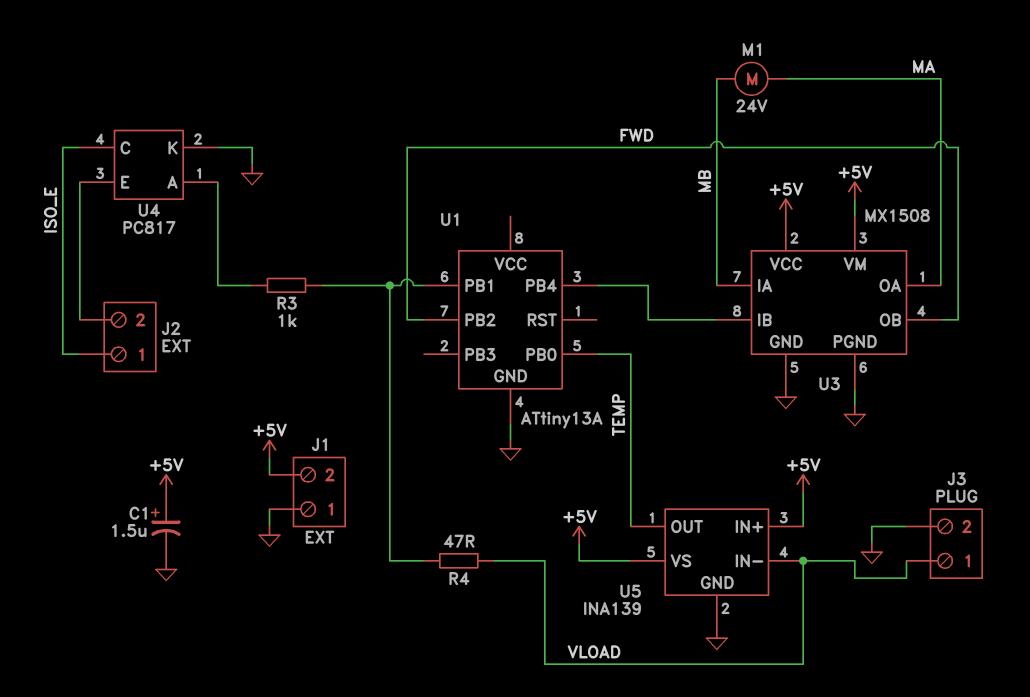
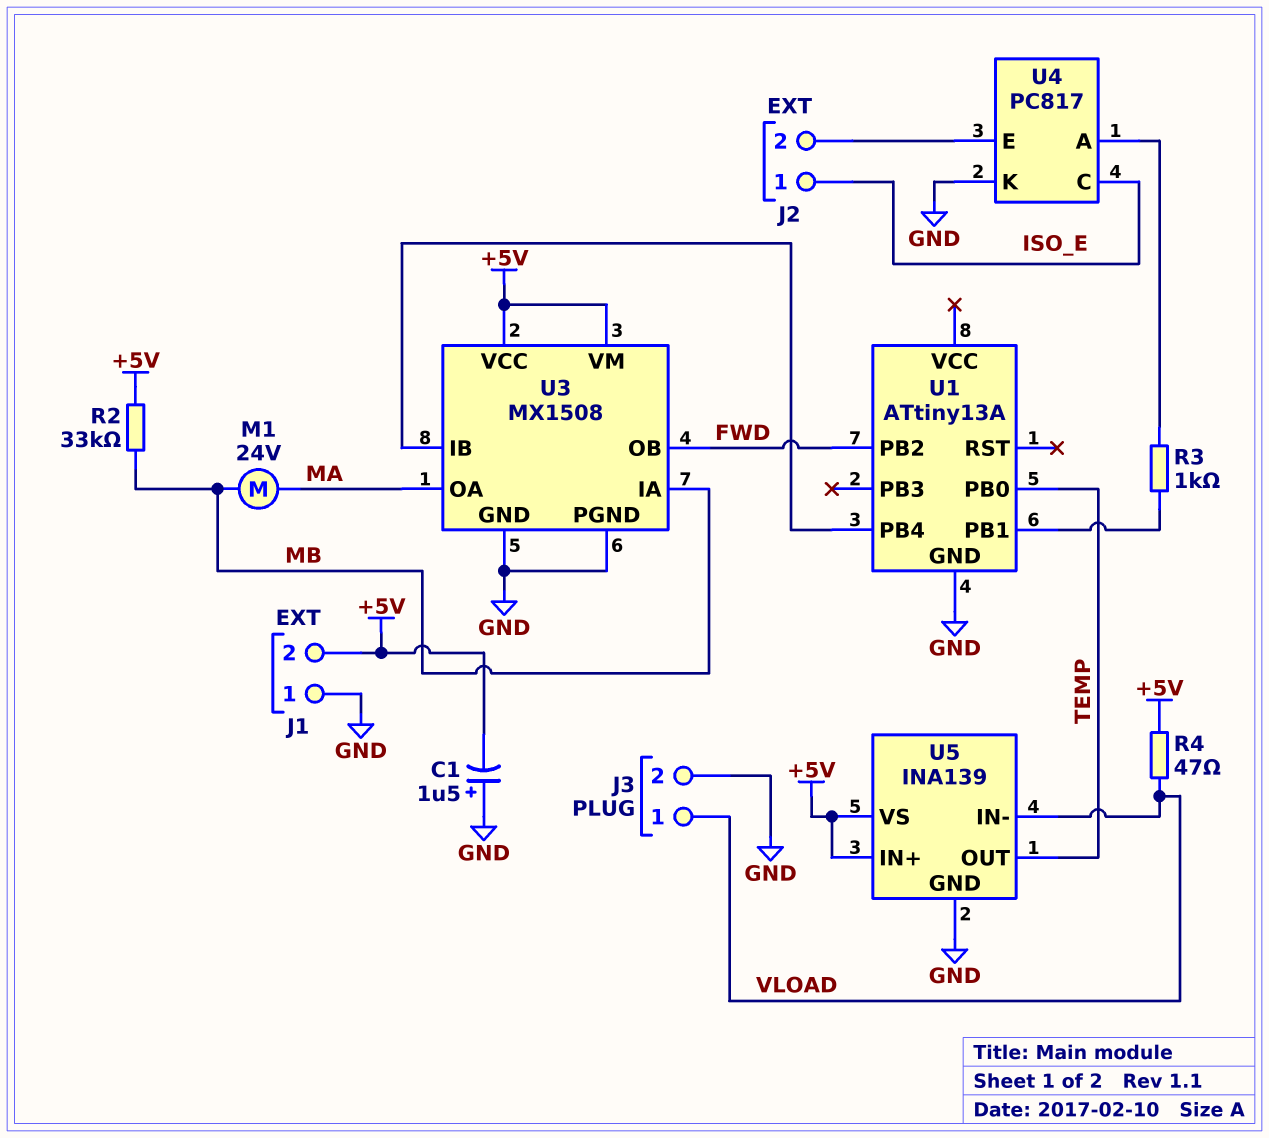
C1: 1.5uF (plus +5V, minus GND) -> 1.5uF (plus GND, minus +5V)
R2: none -> 33k (+5V, MB)
R4: 47 (U1/PB1, VLOAD) -> 47 (+5V, VLOAD)

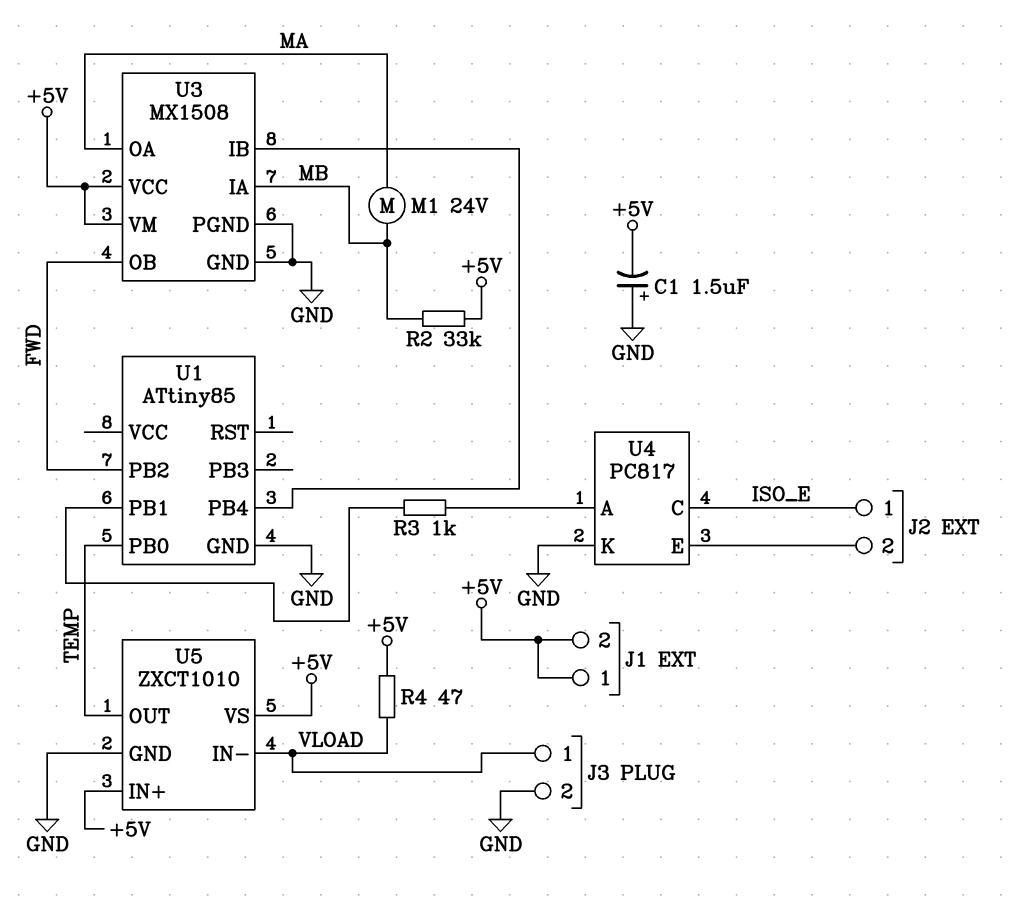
J1 pin 1: GND -> +5V
U1: ATtiny13A -> ATtiny85
U5: INA139 -> ZXCT1010

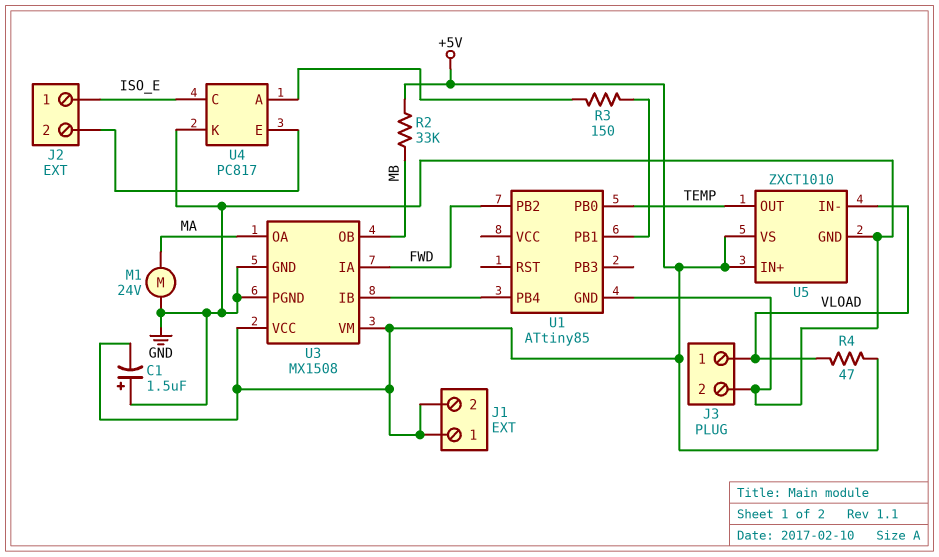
M1: motor 24V (MA, MB) -> motor 24V (GND, MA)
R3: 1k (U1/PB1, U4/A) -> 150 (U1/PB1, U4/A)
U3 pin IA: MB -> FWD
U3 pin OB: FWD -> MB

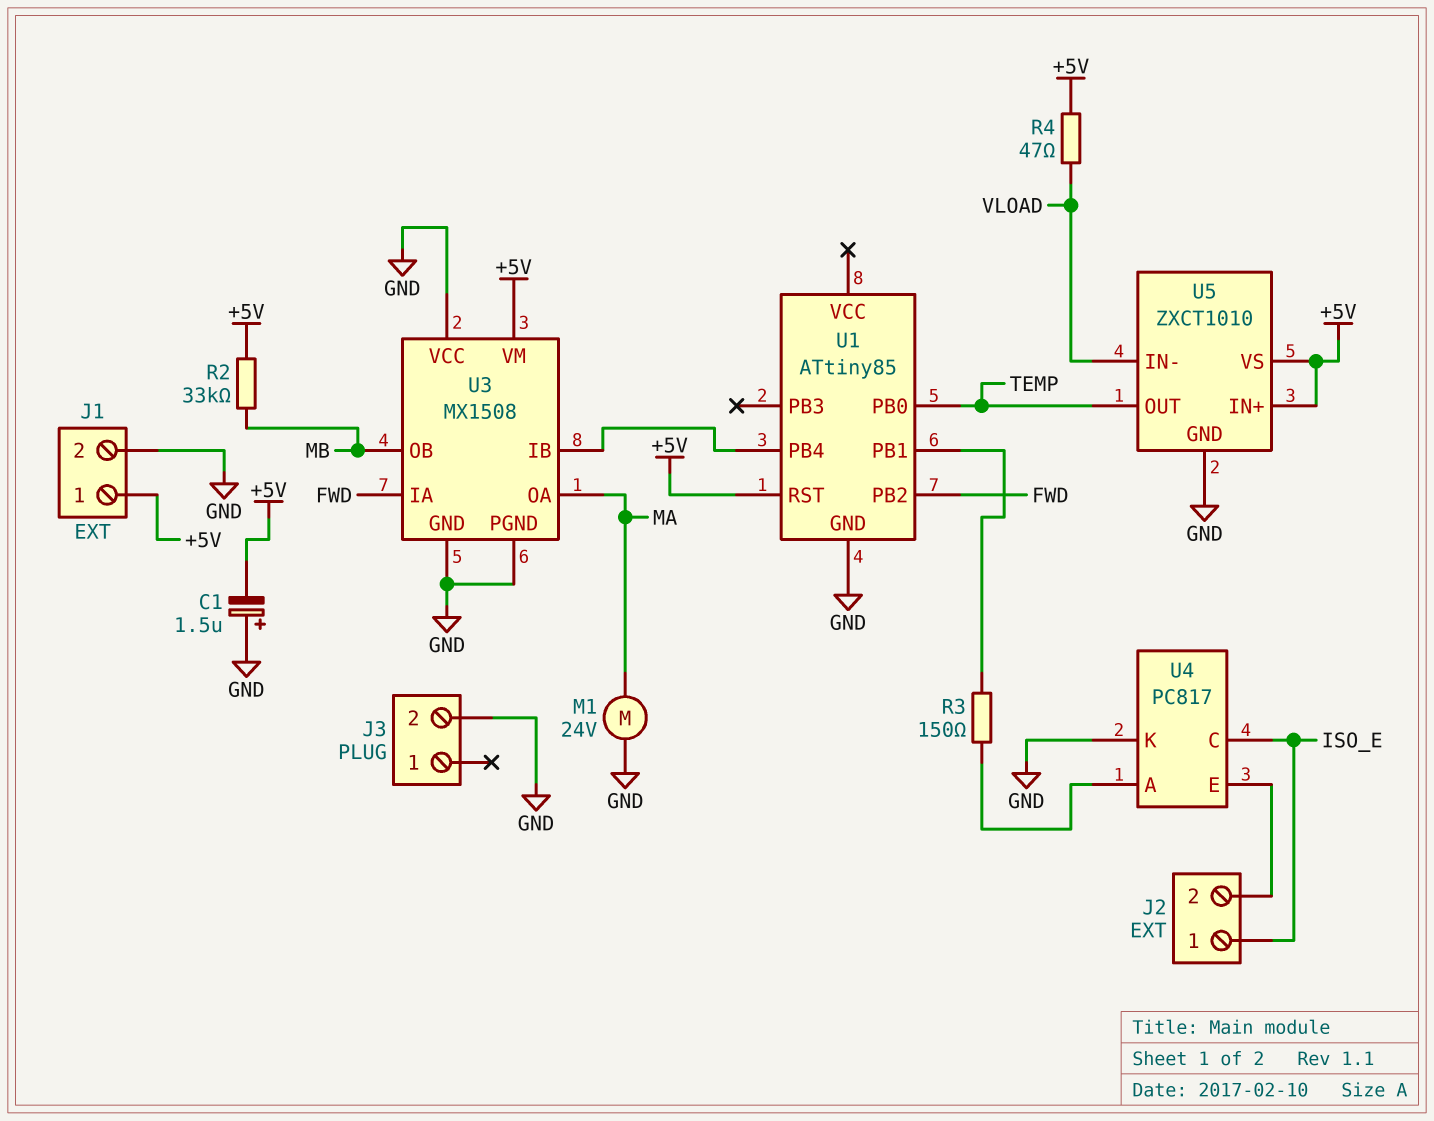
J1 pin 2: +5V -> GND
J3 pin 1: VLOAD -> none
U1 pin RST: none -> +5V
U3 pin VCC: +5V -> GND

